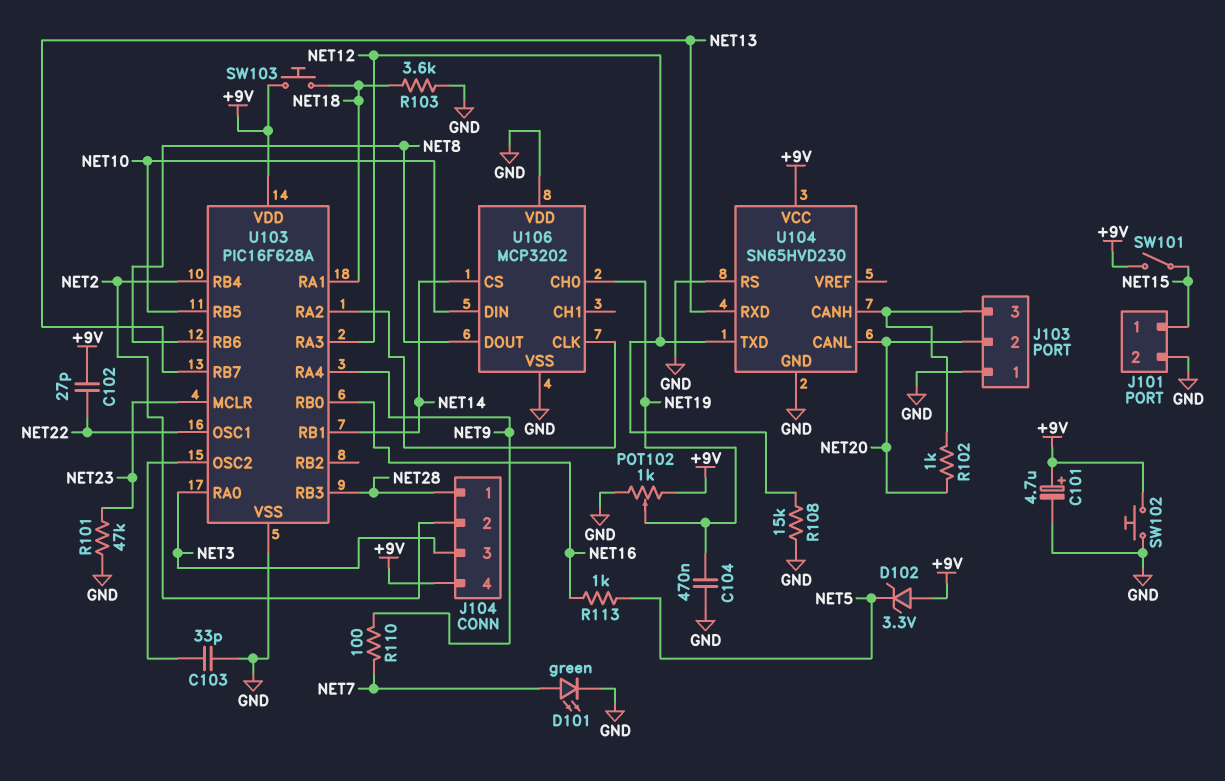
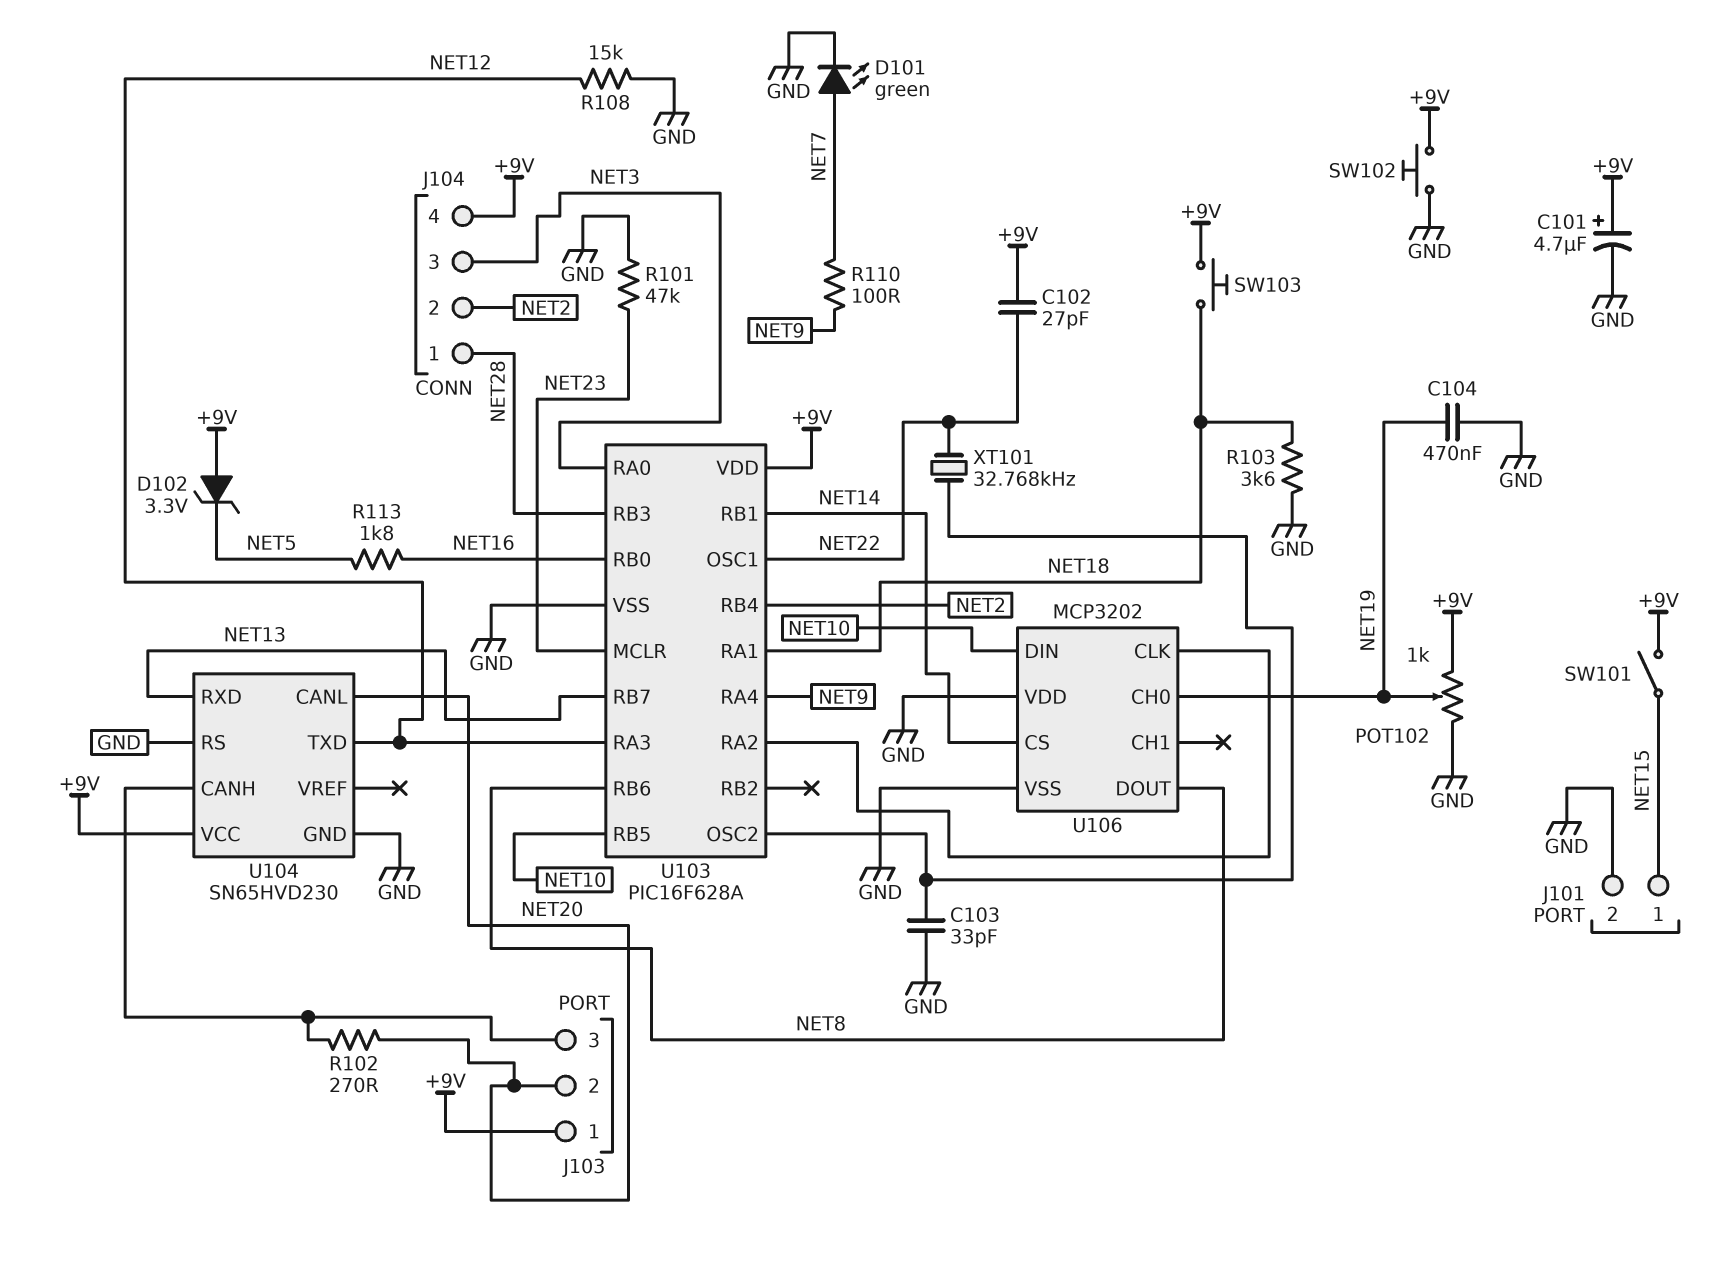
J103 pin 1: GND -> +9V
R102: 1k (J103/3, NET20) -> 270 (J103/3, NET20)
R113: 1k (NET5, NET16) -> 1.8k (NET5, NET16)
XT101: none -> 32.768kHz (NET22, U103/OSC2)

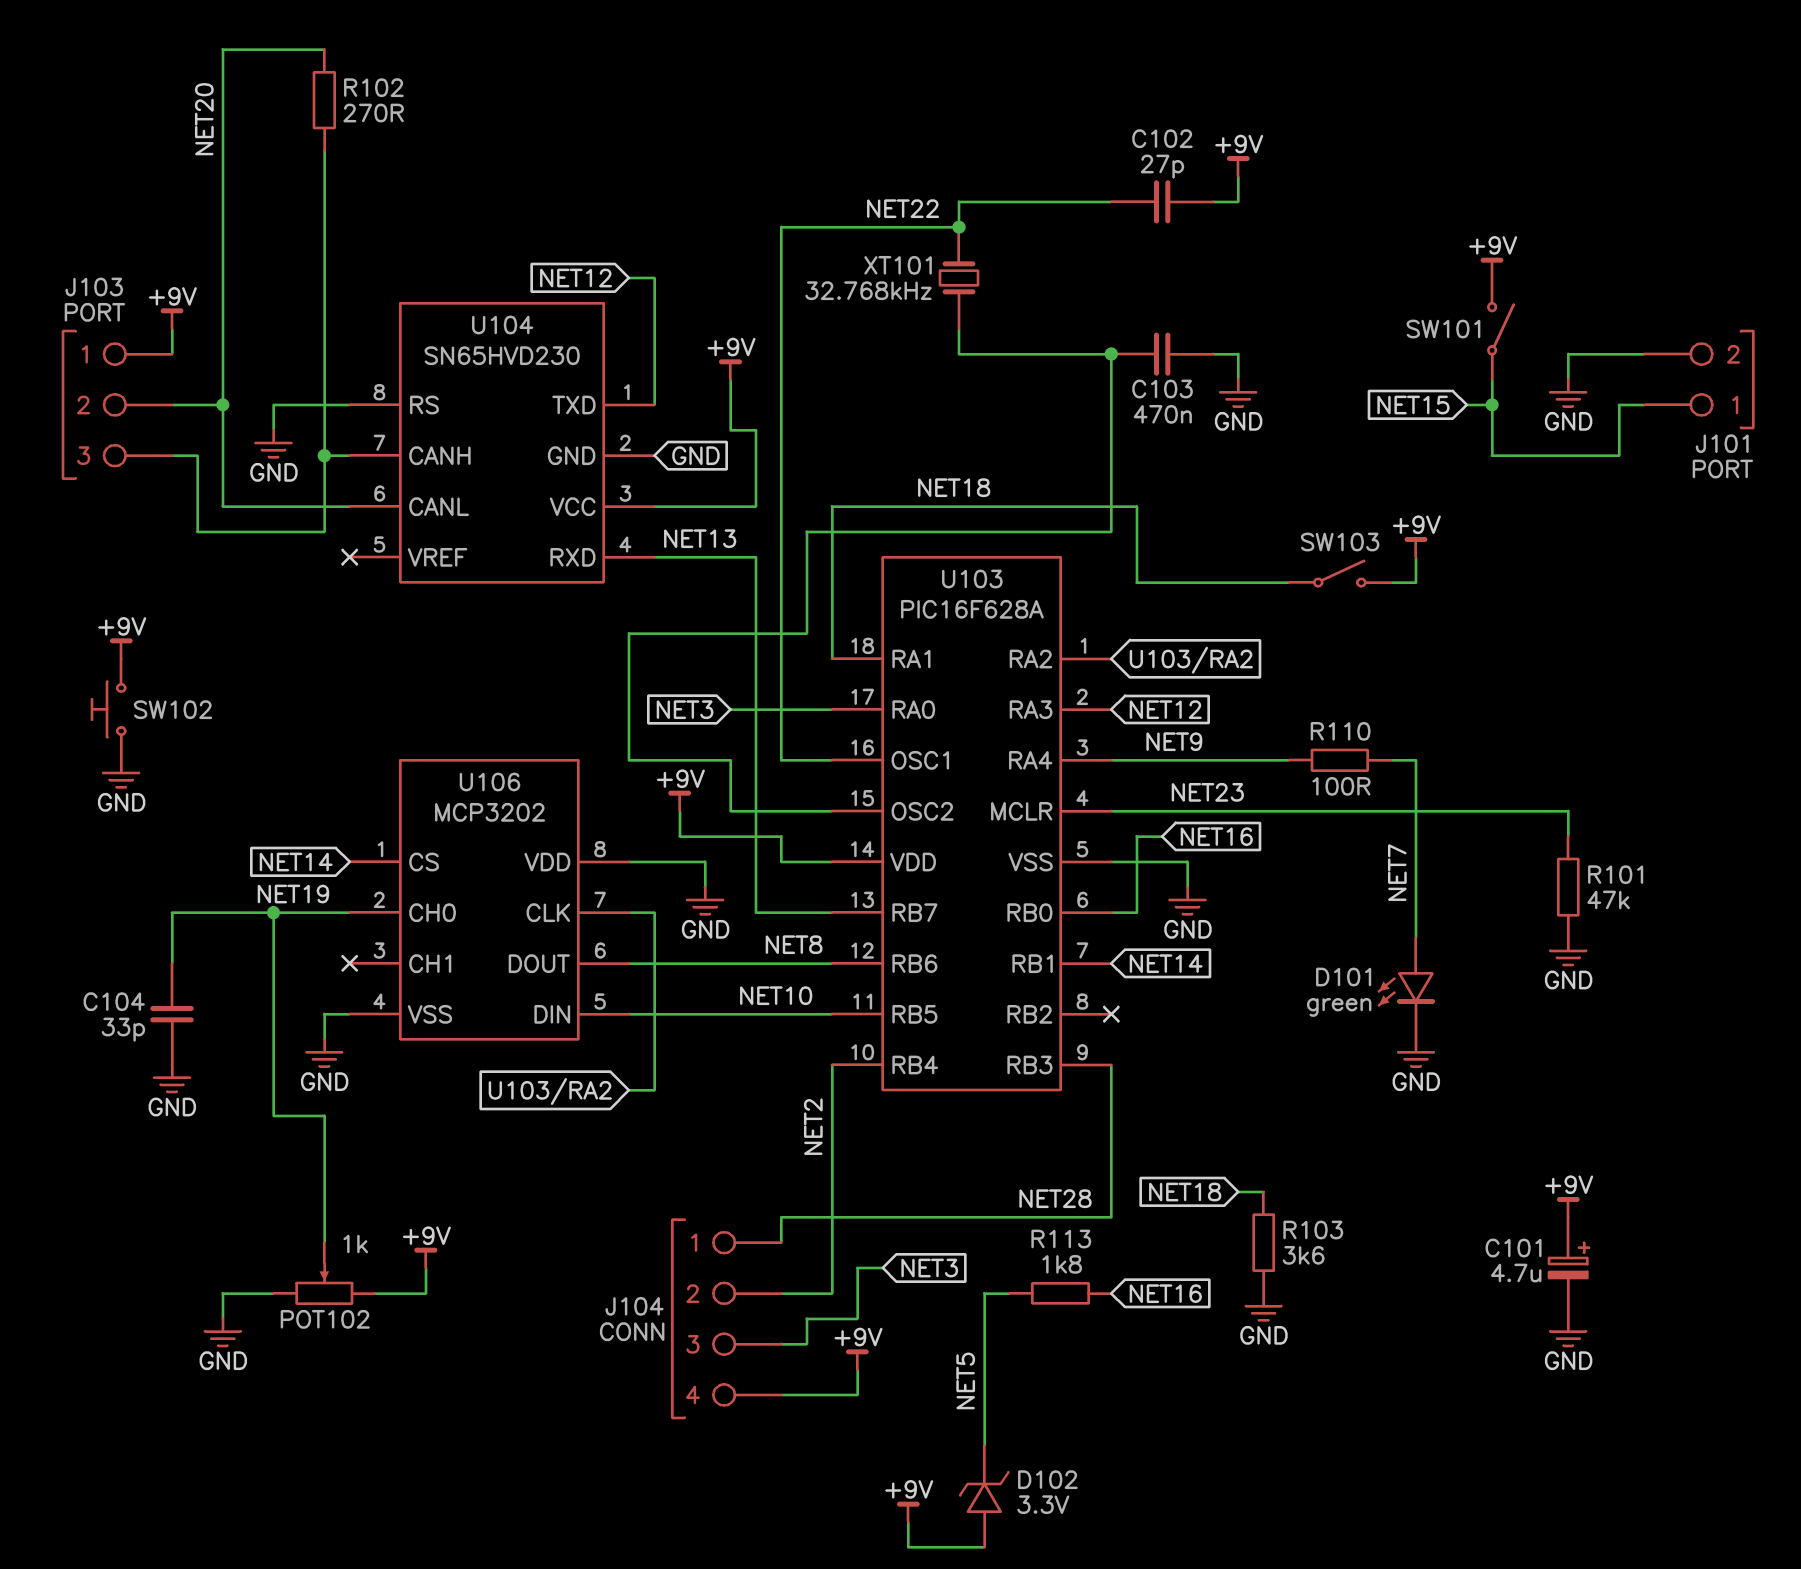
C103: 33pF (GND, U103/OSC2) -> 470nF (GND, U103/OSC2)
C104: 470nF (GND, NET19) -> 33pF (GND, NET19)
R108: 15k (GND, NET12) -> none
SW103: button (+9V, NET18) -> switch (+9V, NET18)

